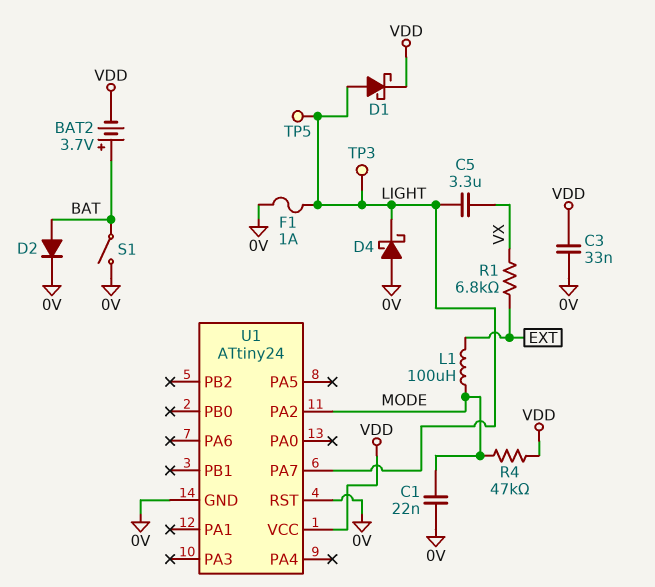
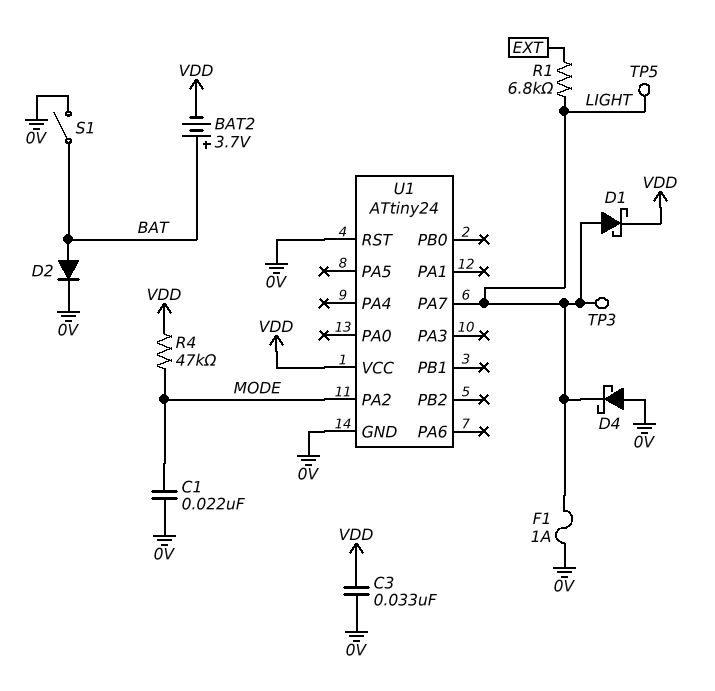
C5: 3.3uF (LIGHT, VX) -> none
L1: 100uH (EXT, MODE) -> none
R1: 6.8k (EXT, VX) -> 6.8k (EXT, LIGHT)

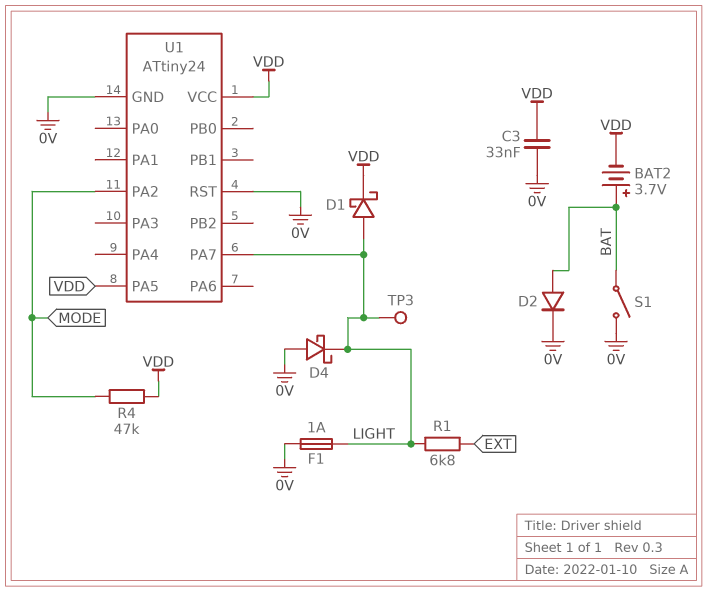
C1: 22nF (0V, MODE) -> none
TP5: test point (LIGHT) -> none
U1 pin PA5: none -> VDD

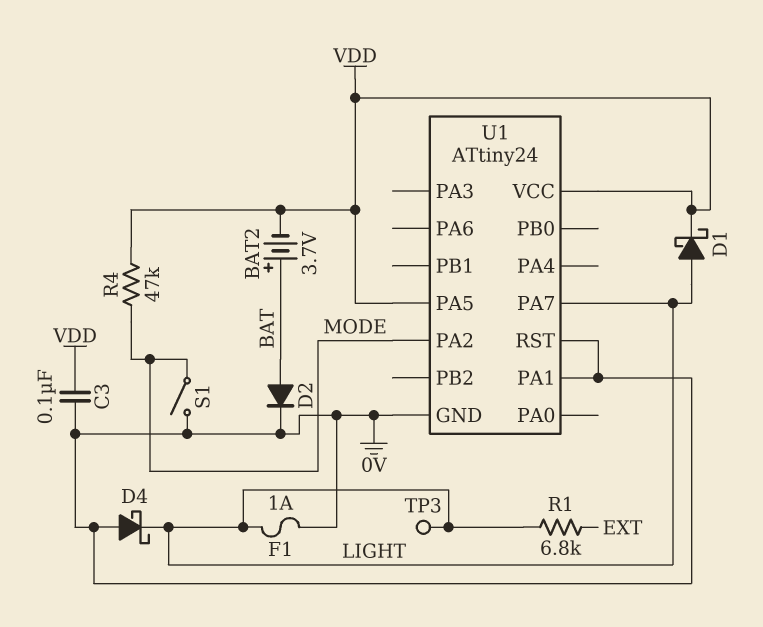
C3: 33nF (0V, VDD) -> 100nF (0V, VDD)
S1: switch (0V, BAT) -> switch (0V, MODE)
U1 pin PA1: none -> 0V

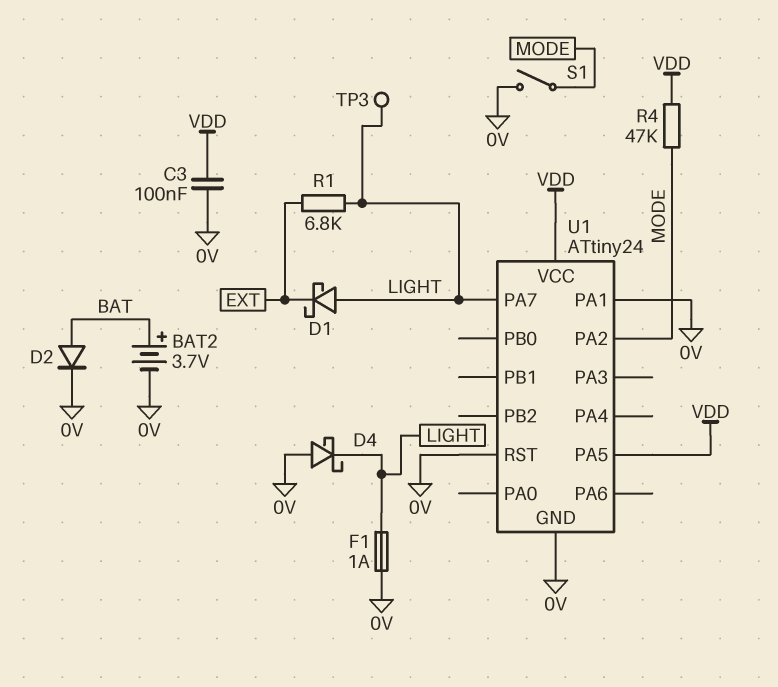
BAT2: 3.7V (plus BAT, minus VDD) -> 3.7V (plus BAT, minus 0V)
D1: schottky (A LIGHT, K VDD) -> schottky (A LIGHT, K EXT)

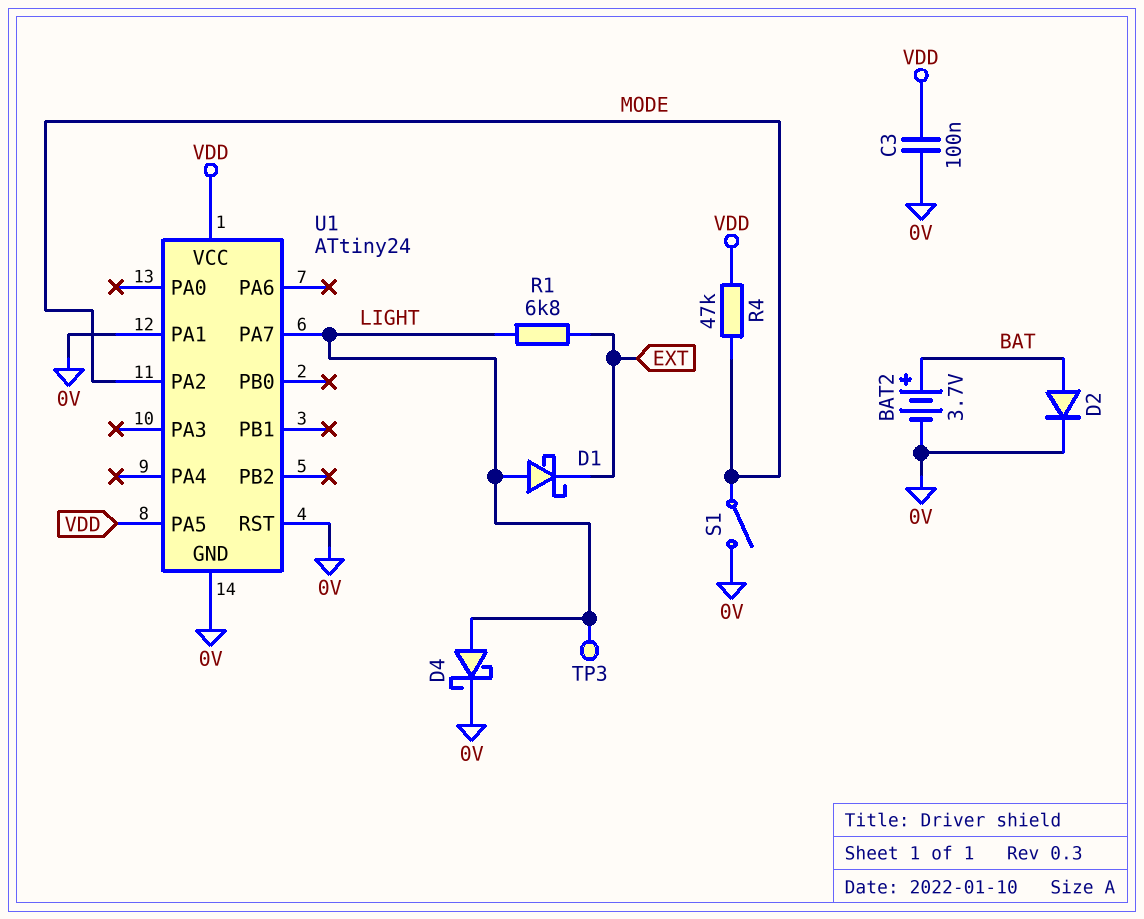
D4: schottky (A 0V, K LIGHT) -> schottky (A LIGHT, K 0V)
F1: 1A (0V, LIGHT) -> none

